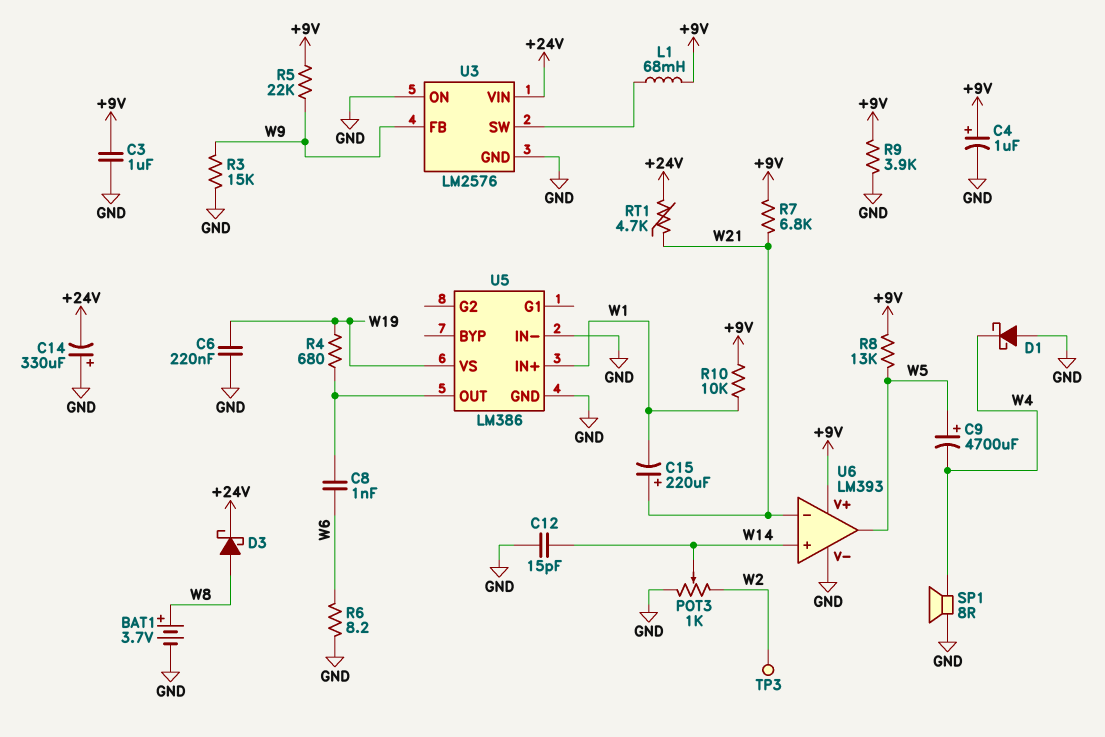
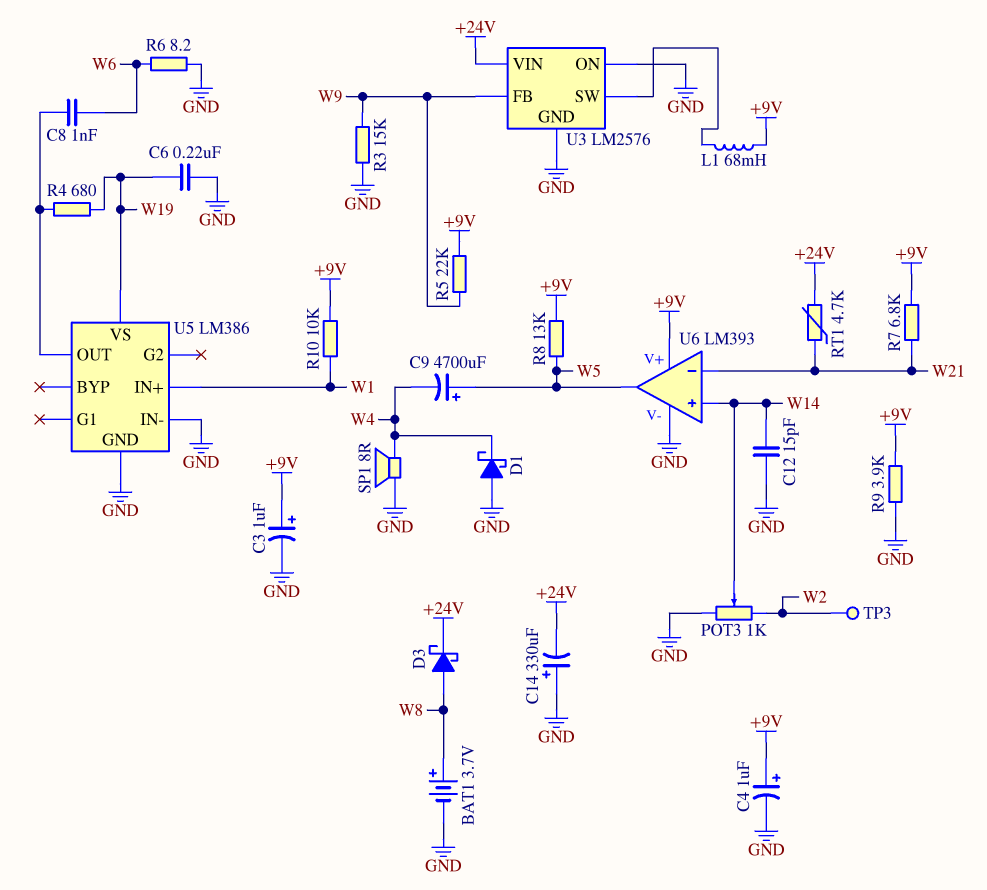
C3: 1uF (+9V, GND) -> 1uF (plus +9V, minus GND)
C15: 220uF (plus W21, minus W1) -> none

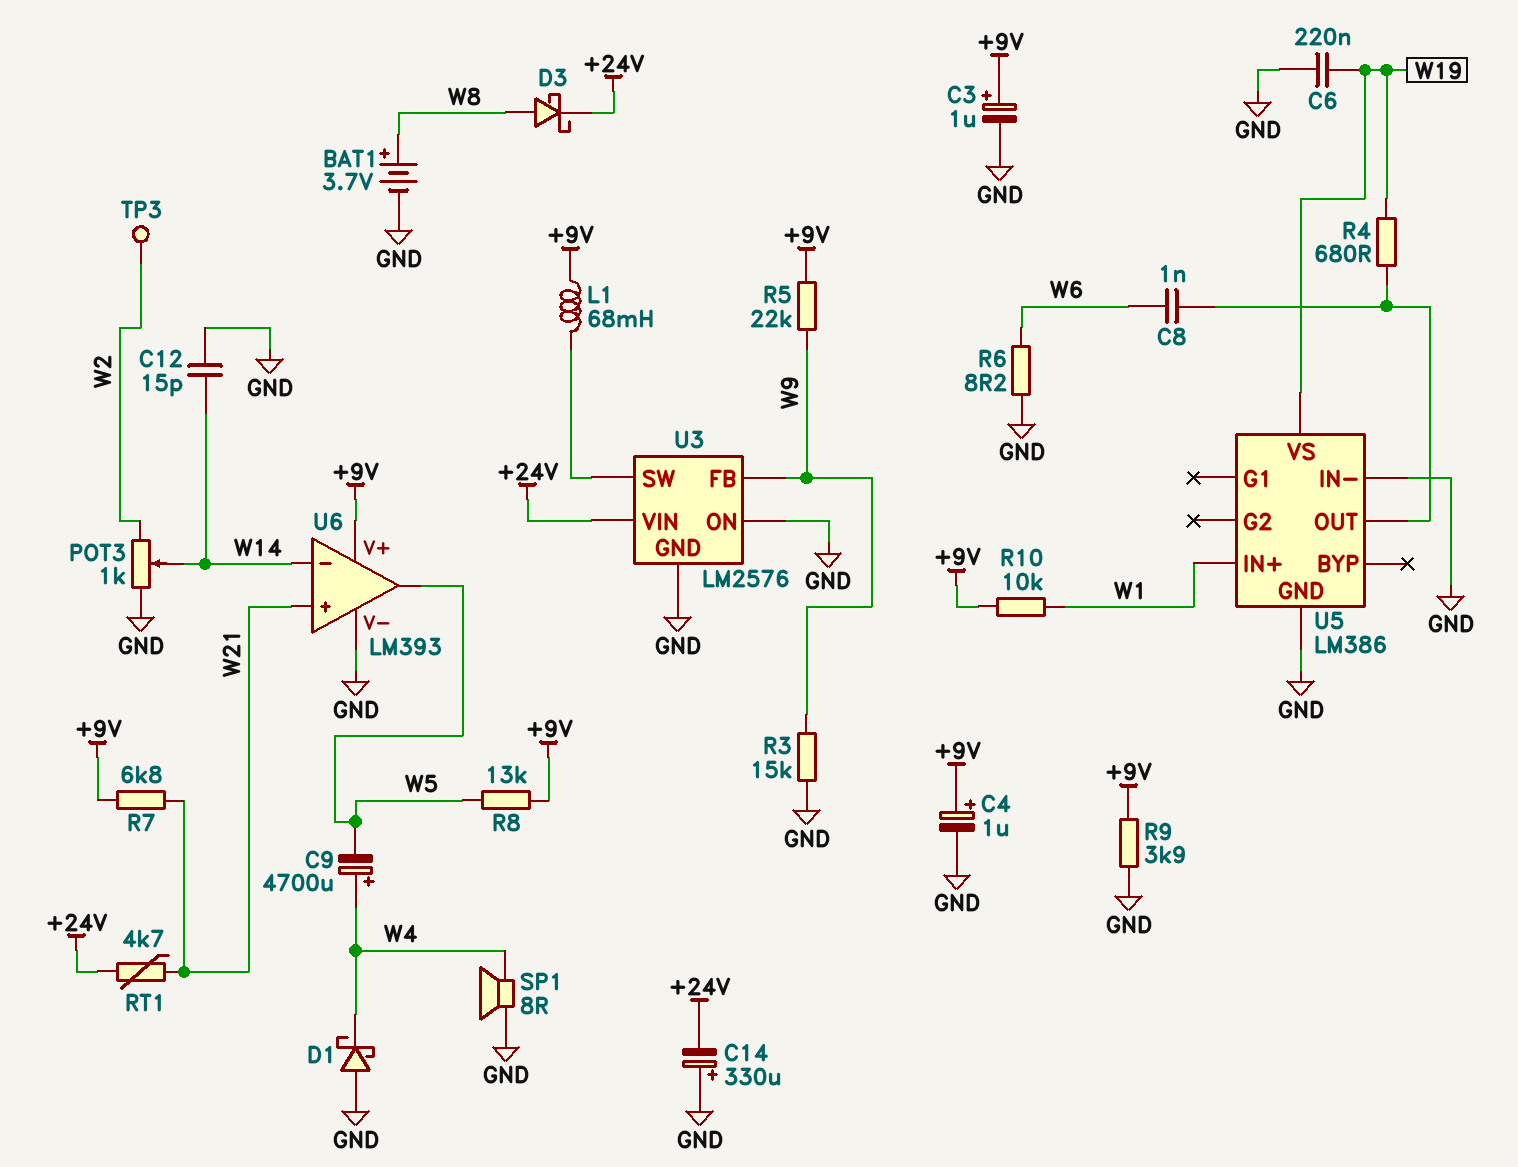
C9: 4700uF (plus W5, minus W4) -> 4700uF (plus W4, minus W5)
U6 pin in+: W14 -> W21
U6 pin in-: W21 -> W14

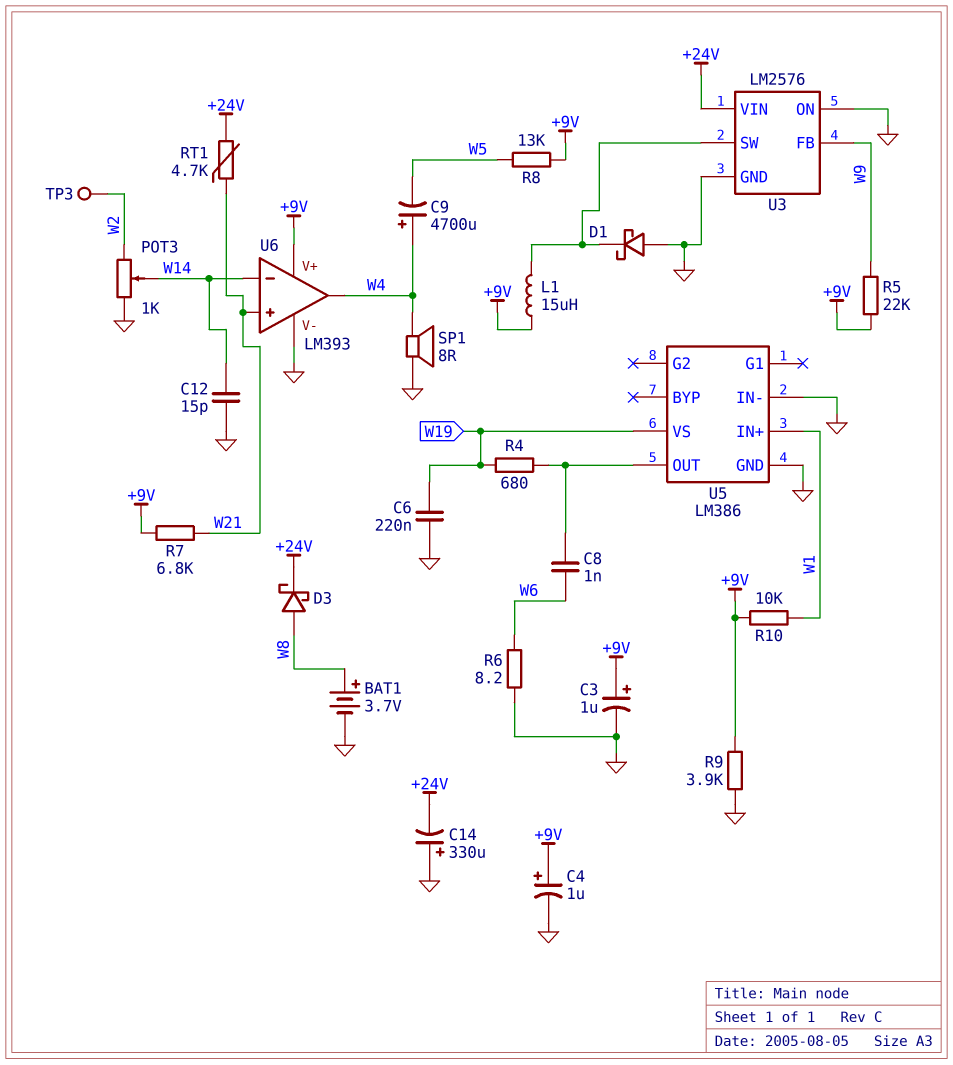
D1: schottky (A GND, K W4) -> schottky (A GND, K U3/SW)
L1: 68mH (+9V, U3/SW) -> 15uH (+9V, U3/SW)
R3: 15k (GND, W9) -> none
U6 pin out: W5 -> W4

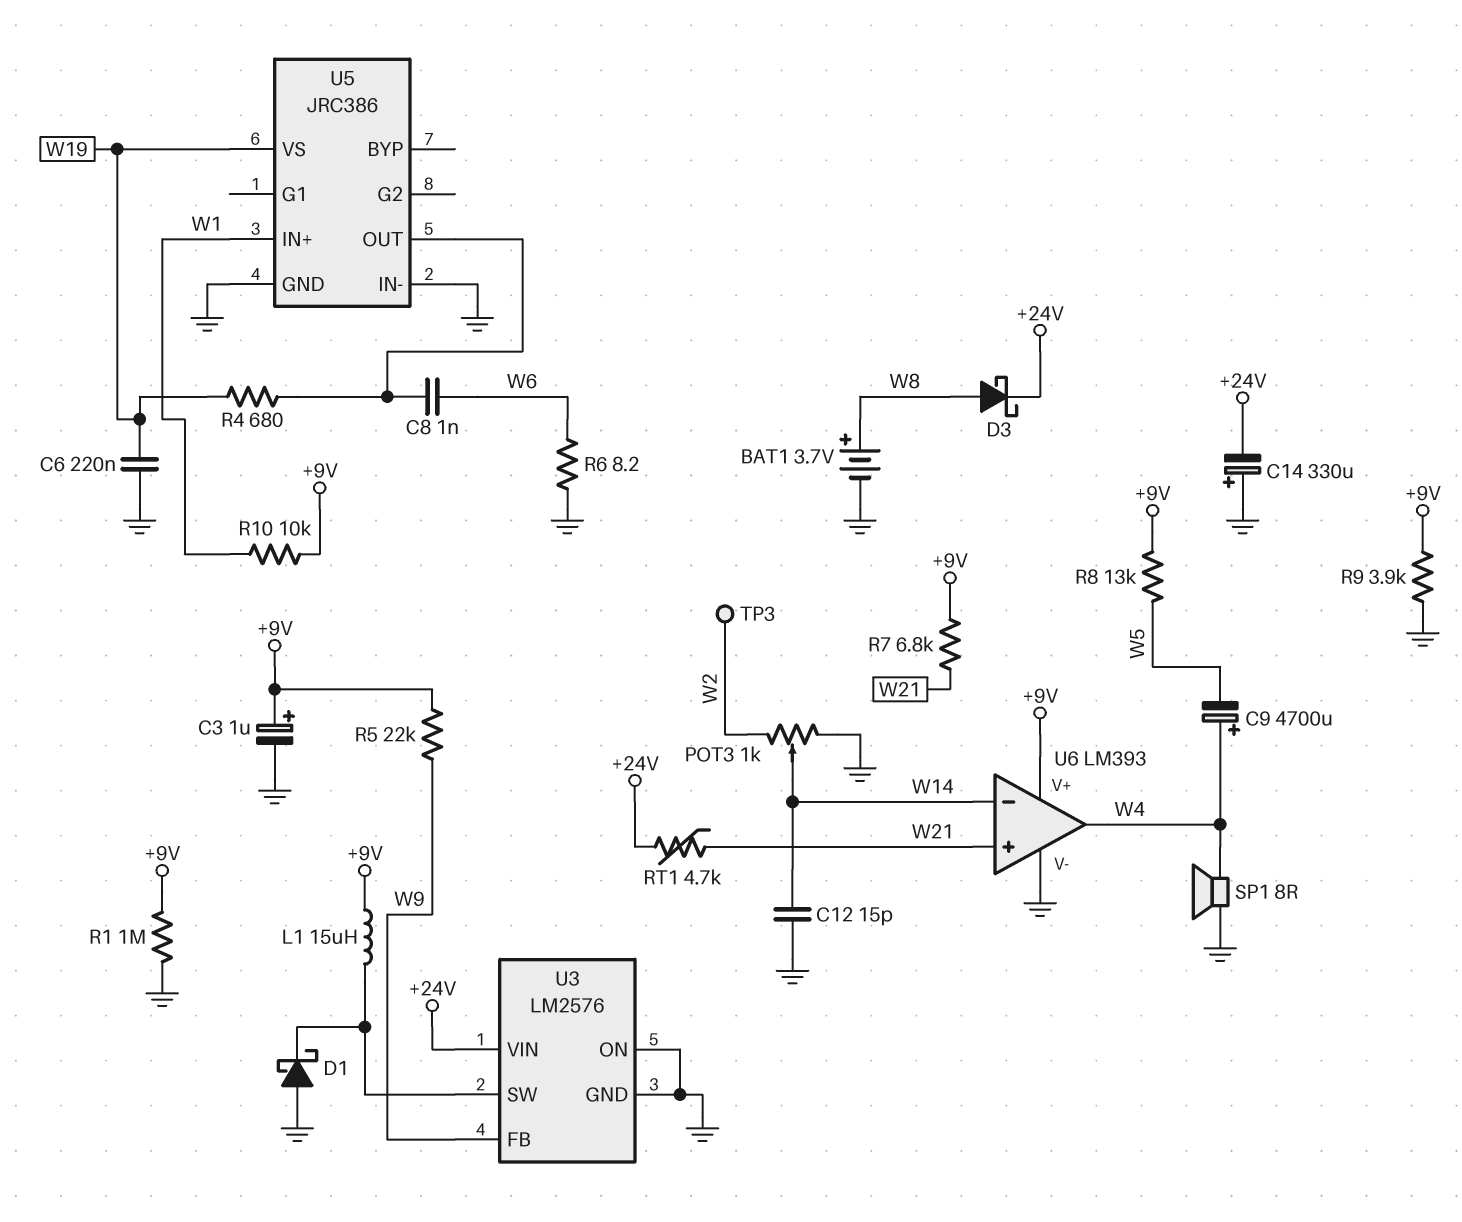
C4: 1uF (plus +9V, minus GND) -> none
R1: none -> 1M (+9V, GND)
U5: LM386 -> JRC386

